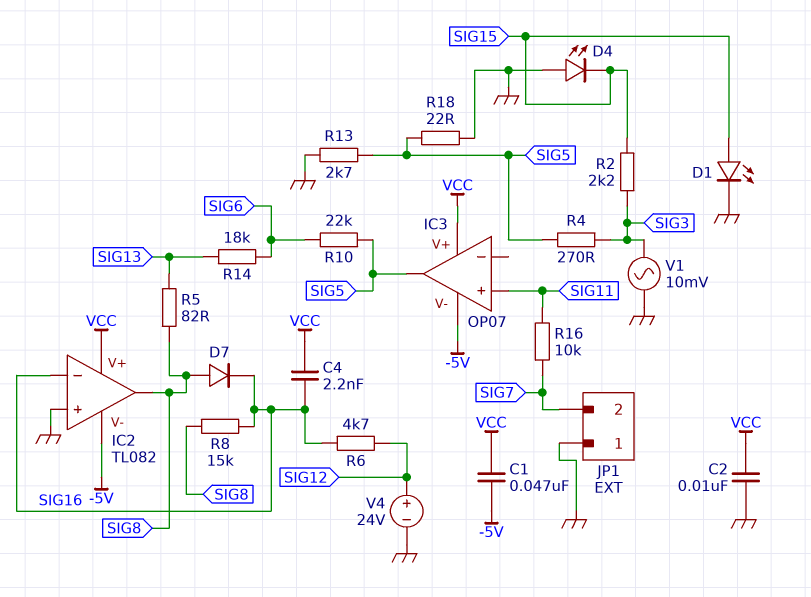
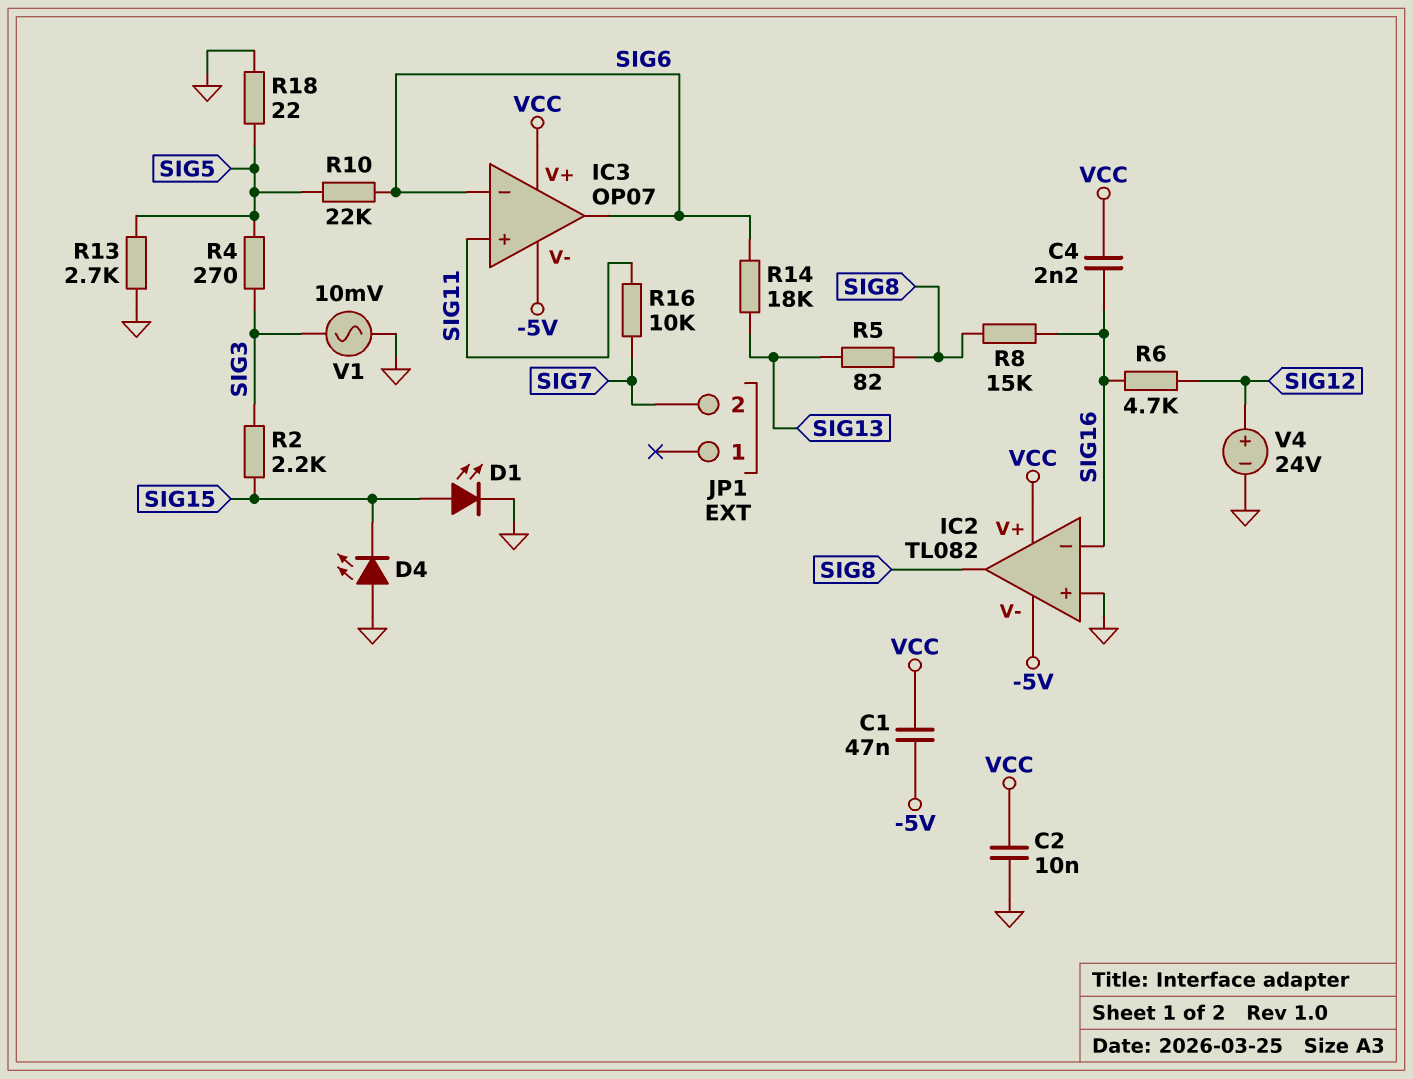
D7: diode (A SIG8, K SIG16) -> none
IC3 pin in-: none -> SIG6
IC3 pin out: SIG5 -> SIG6
JP1 pin 1: GND -> none

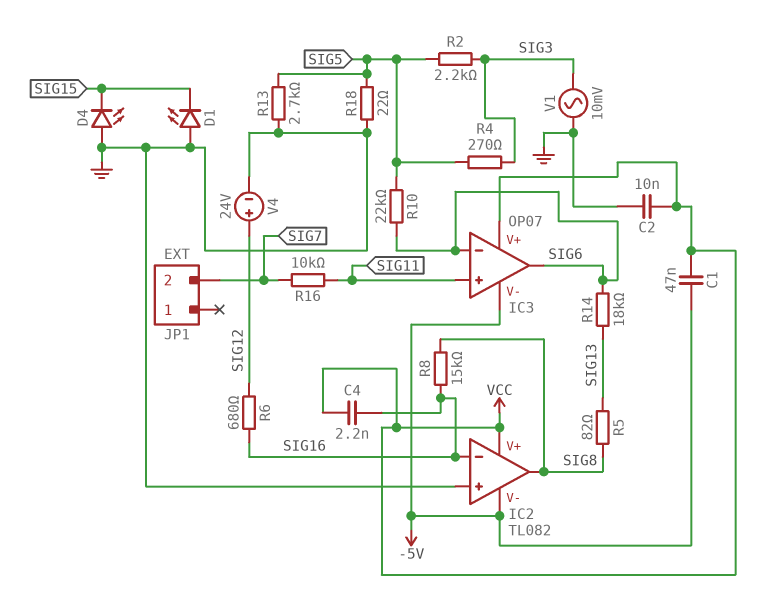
D1: LED (A SIG15, K GND) -> LED (A GND, K SIG15)
R2: 2.2k (SIG3, SIG15) -> 2.2k (SIG3, SIG5)
R6: 4.7k (SIG12, SIG16) -> 680 (SIG12, SIG16)

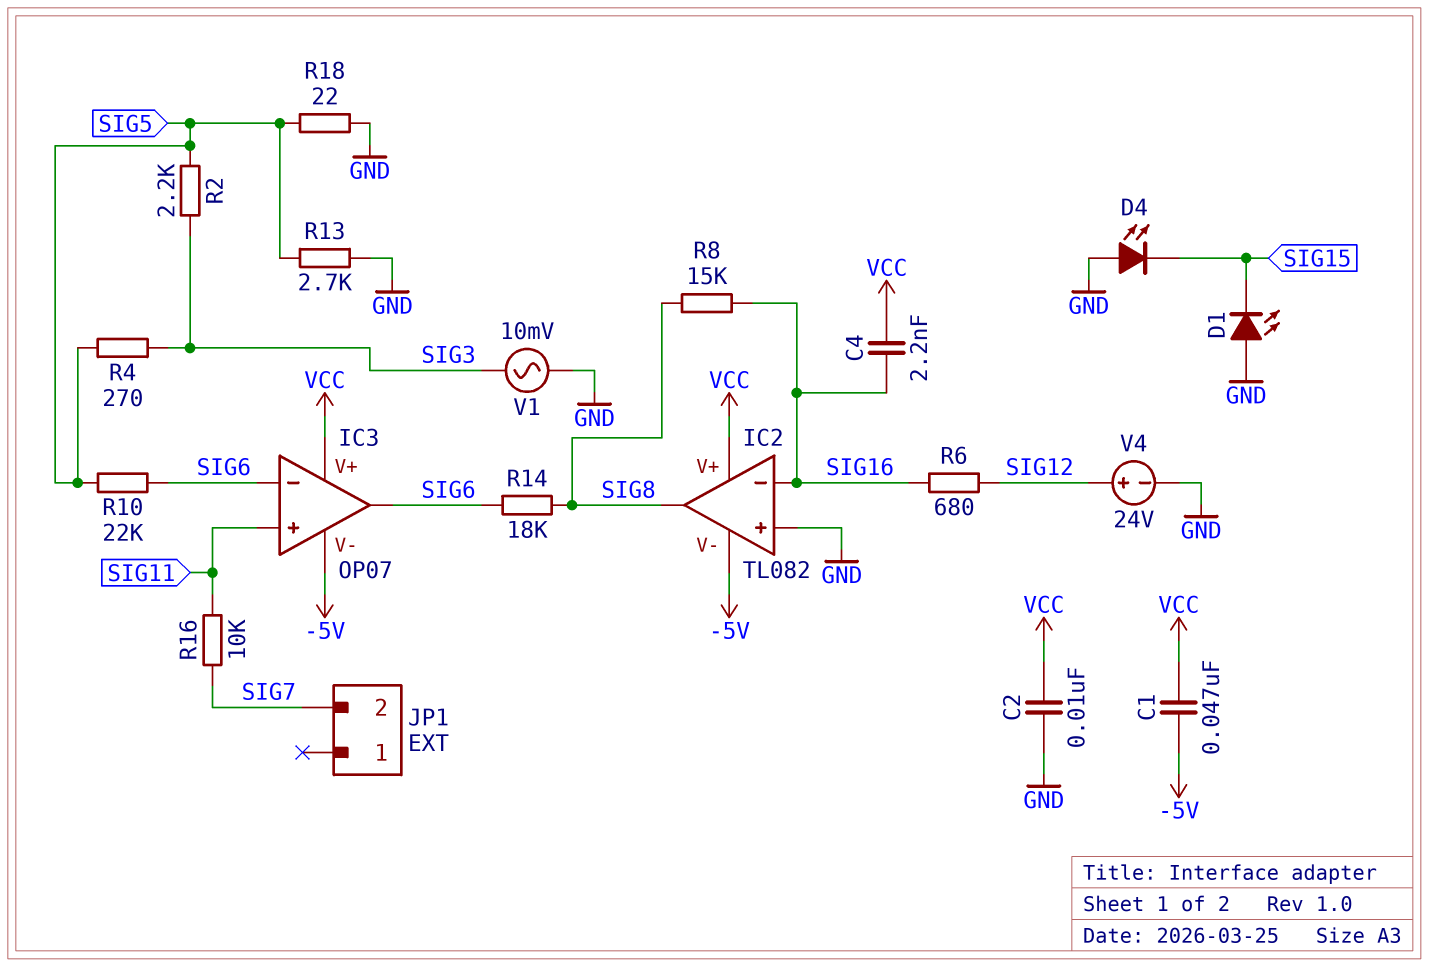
R5: 82 (SIG8, SIG13) -> none
R14: 18k (SIG6, SIG13) -> 18k (SIG6, SIG8)

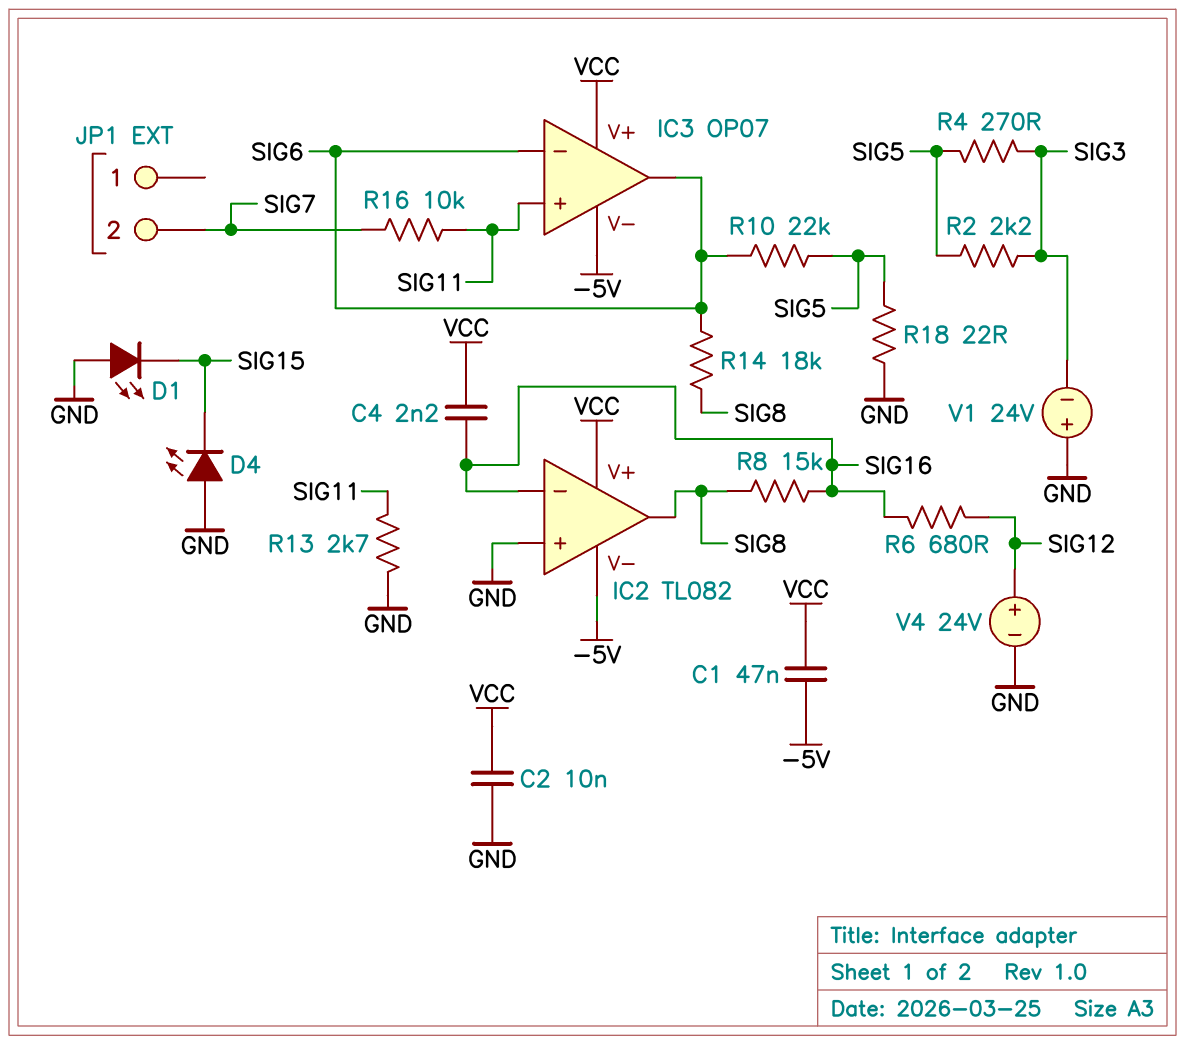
R13: 2.7k (GND, SIG5) -> 2.7k (GND, SIG11)
V1: AC 10mV (GND, SIG3) -> 24V (plus GND, minus SIG3)

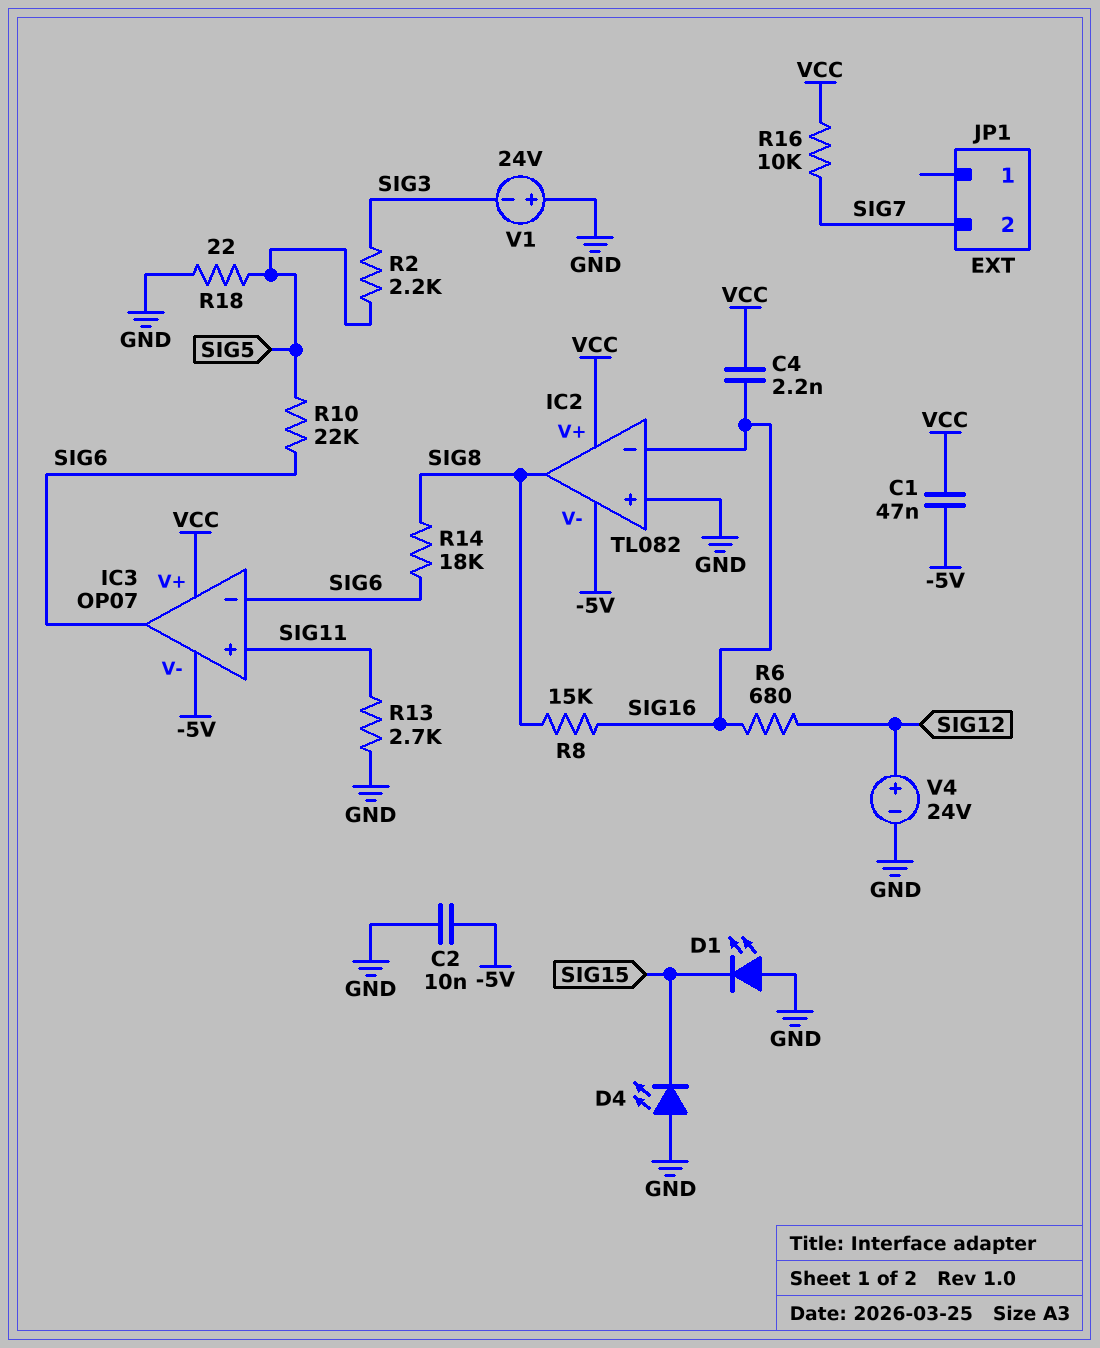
C2: 10nF (GND, VCC) -> 10nF (-5V, GND)
R4: 270 (SIG3, SIG5) -> none
R16: 10k (SIG7, SIG11) -> 10k (SIG7, VCC)

